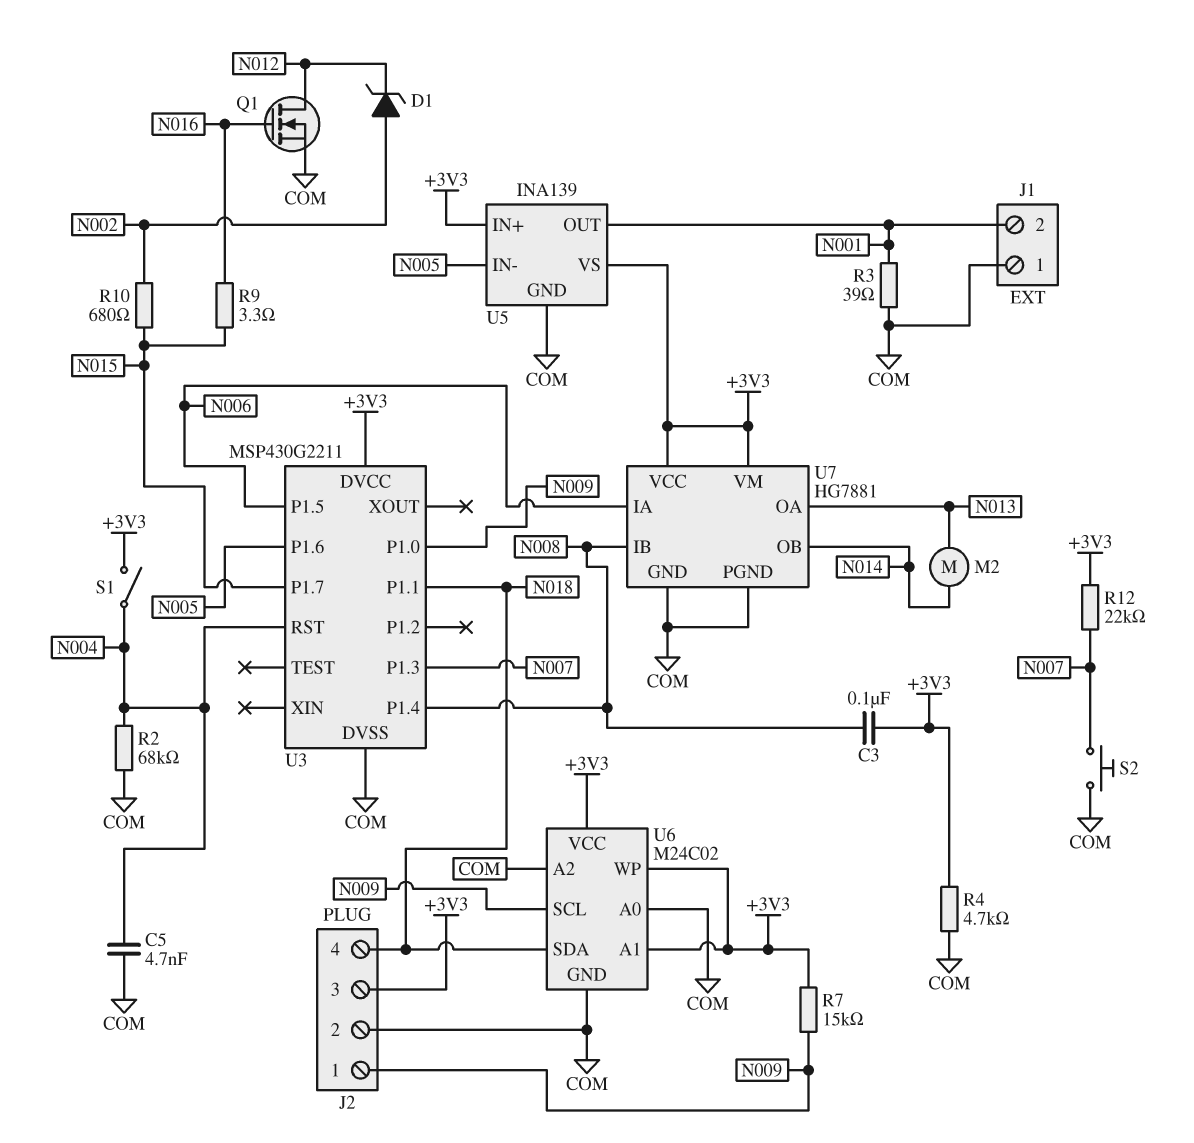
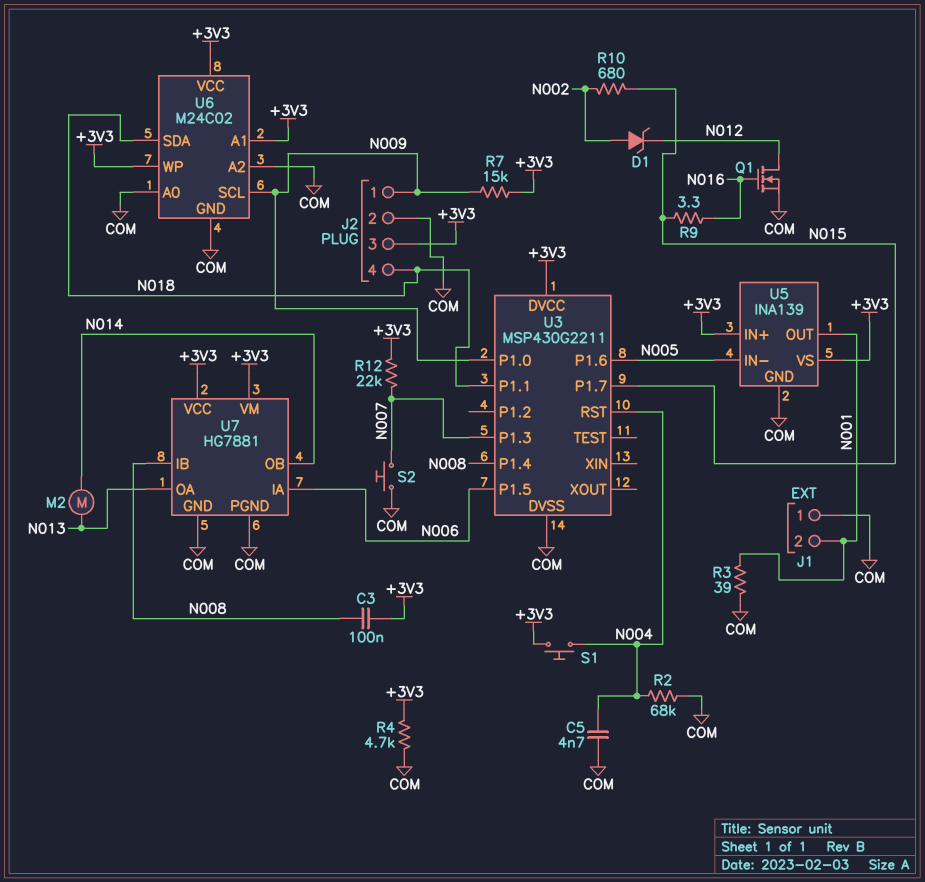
S1: switch (+3V3, N004) -> button (+3V3, N004)

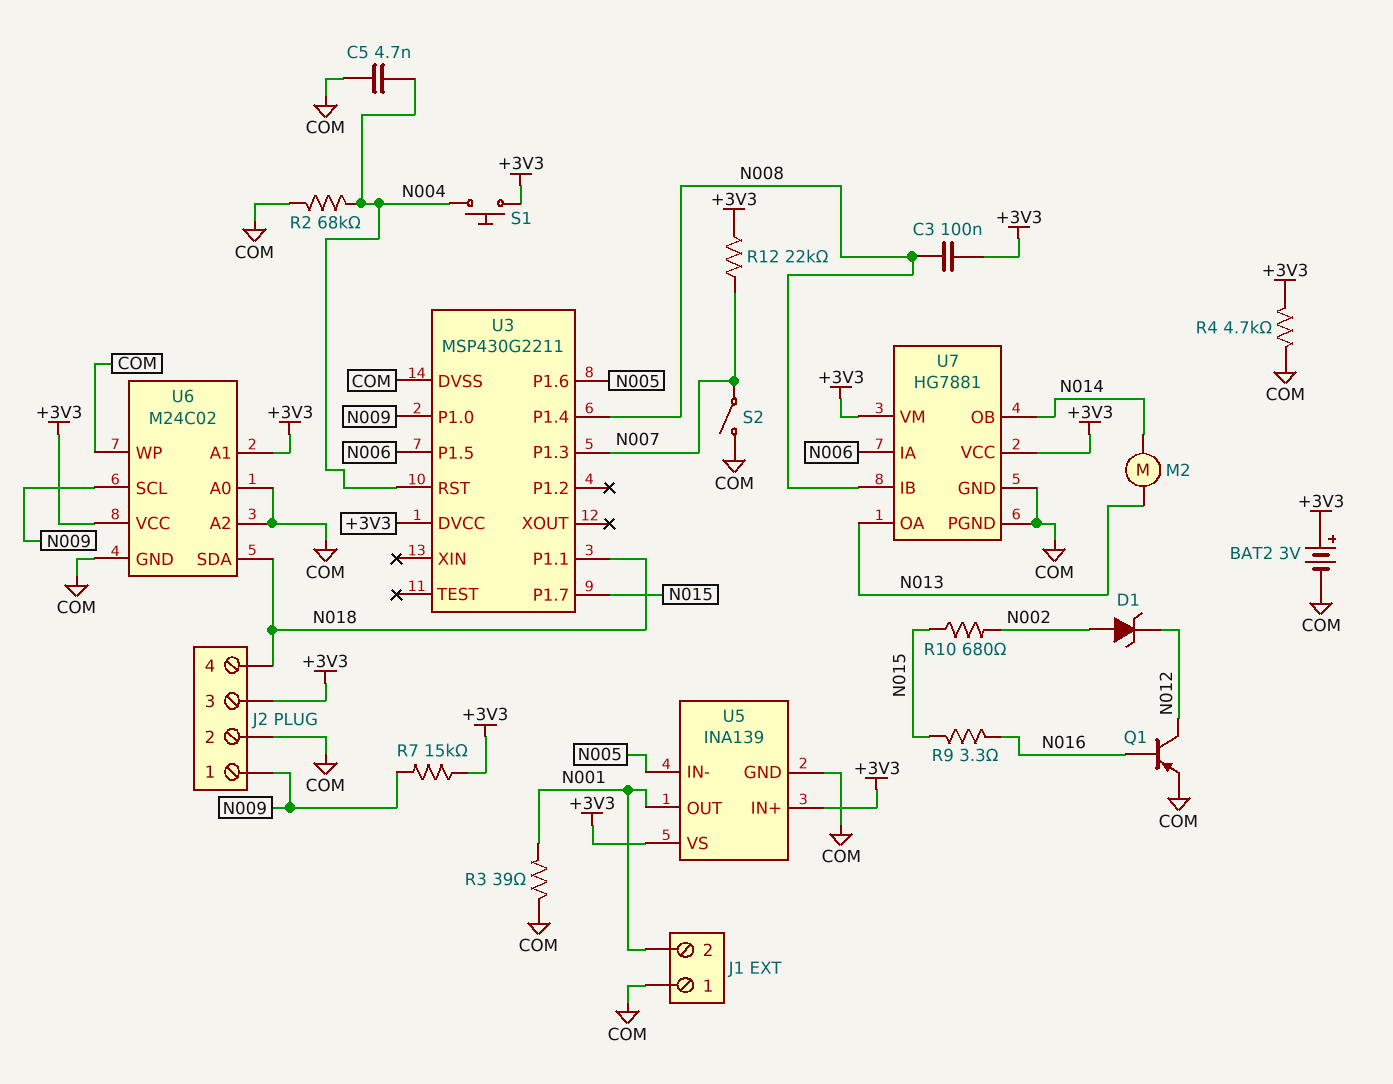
BAT2: none -> 3V (plus +3V3, minus COM)
Q1: NMOS (G N016, D N012, S COM) -> PNP (B N016, C N012, E COM)
S2: button (COM, N007) -> switch (COM, N007)
U6 pin WP: +3V3 -> COM

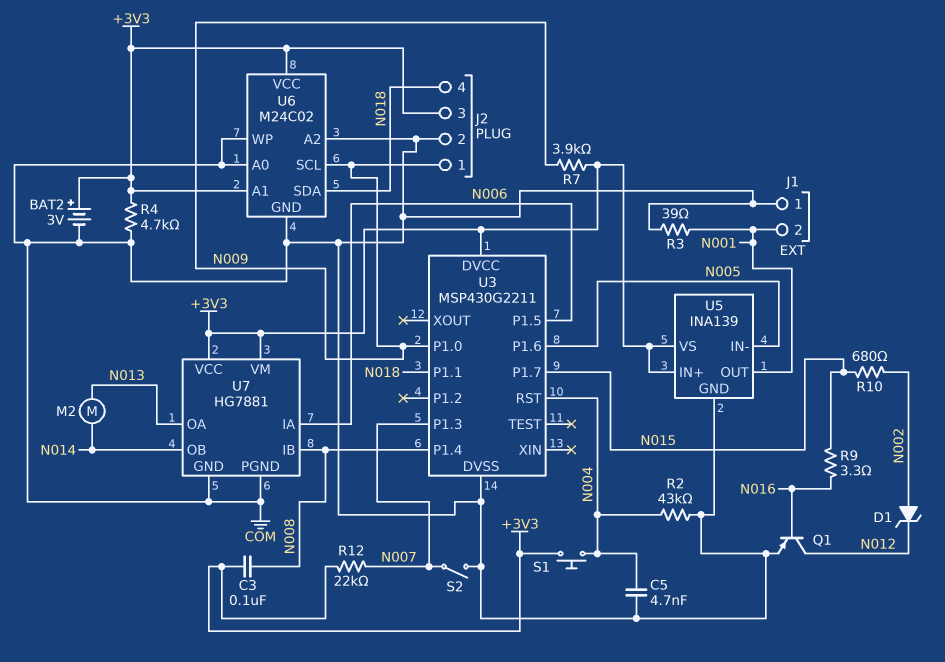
R2: 68k (COM, N004) -> 43k (COM, N004)
R7: 15k (+3V3, N009) -> 3.9k (+3V3, N009)

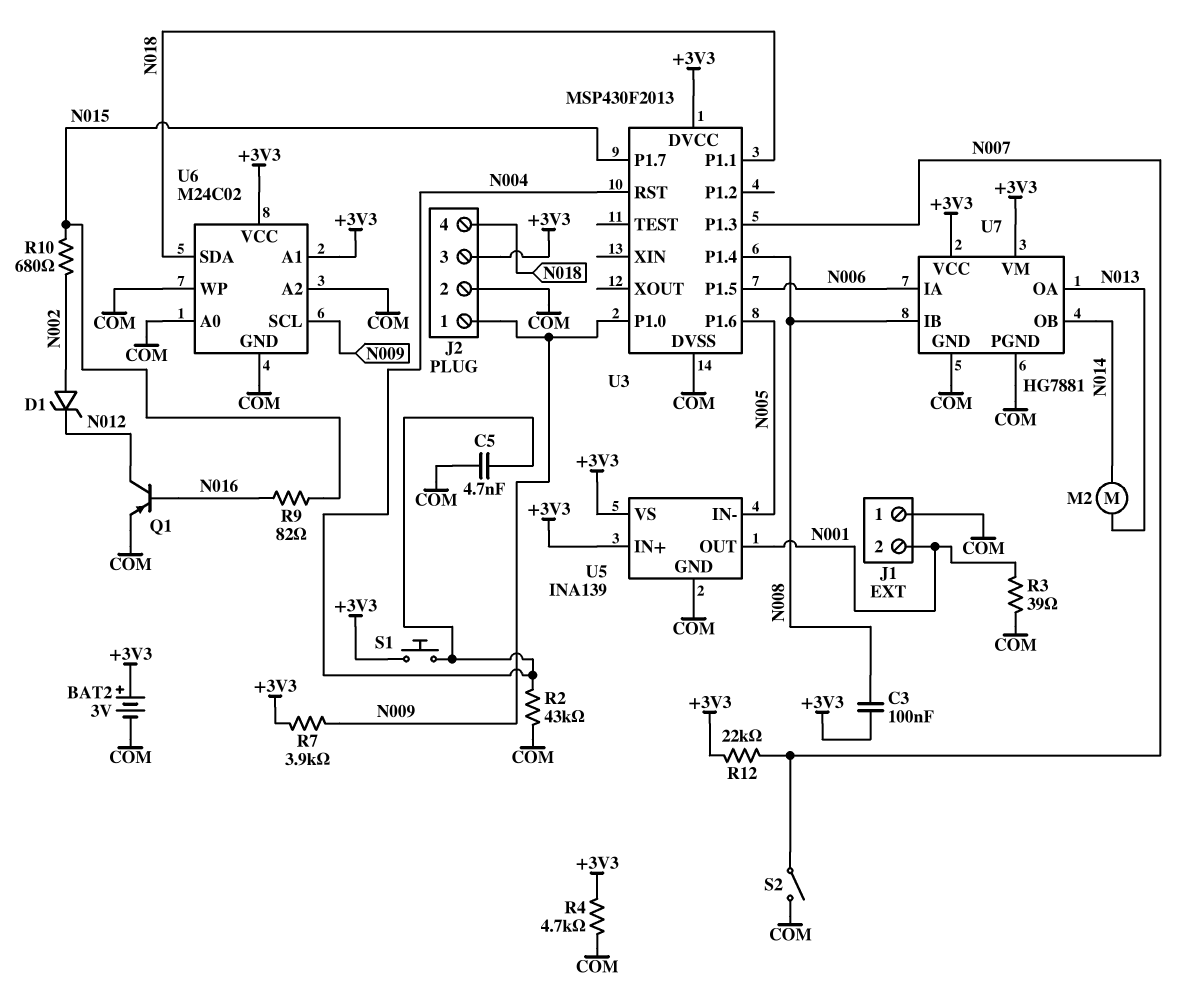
R9: 3.3 (N015, N016) -> 82 (N015, N016)
U3: MSP430G2211 -> MSP430F2013

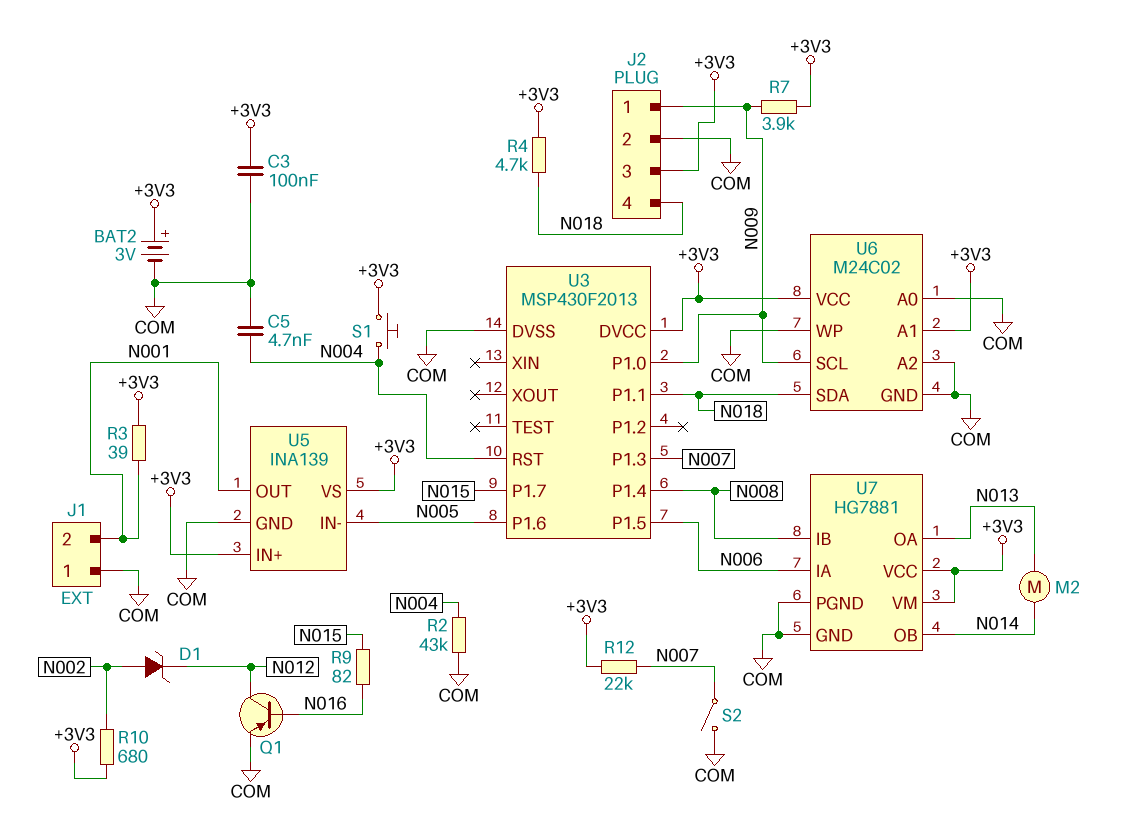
C3: 100nF (+3V3, N008) -> 100nF (+3V3, COM)
R3: 39 (COM, N001) -> 39 (+3V3, N001)
R4: 4.7k (+3V3, COM) -> 4.7k (+3V3, N018)
R10: 680 (N002, N015) -> 680 (+3V3, N002)

